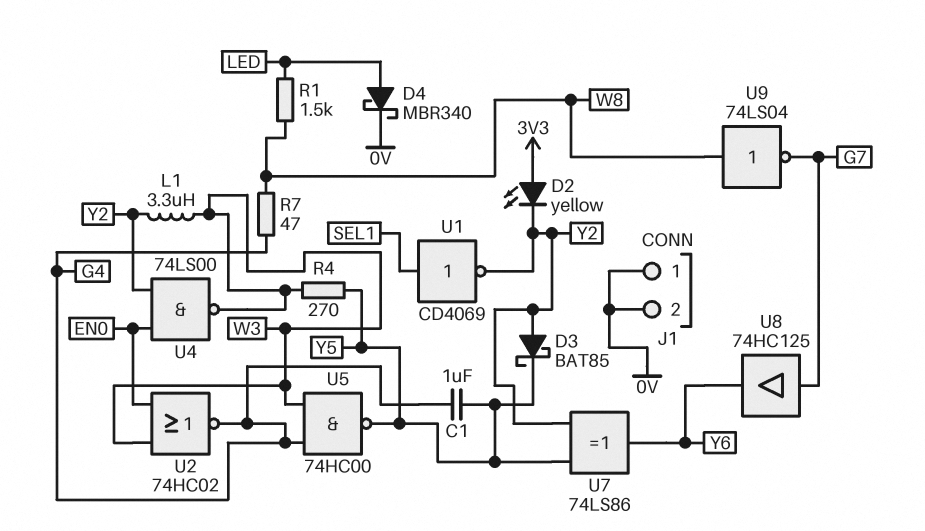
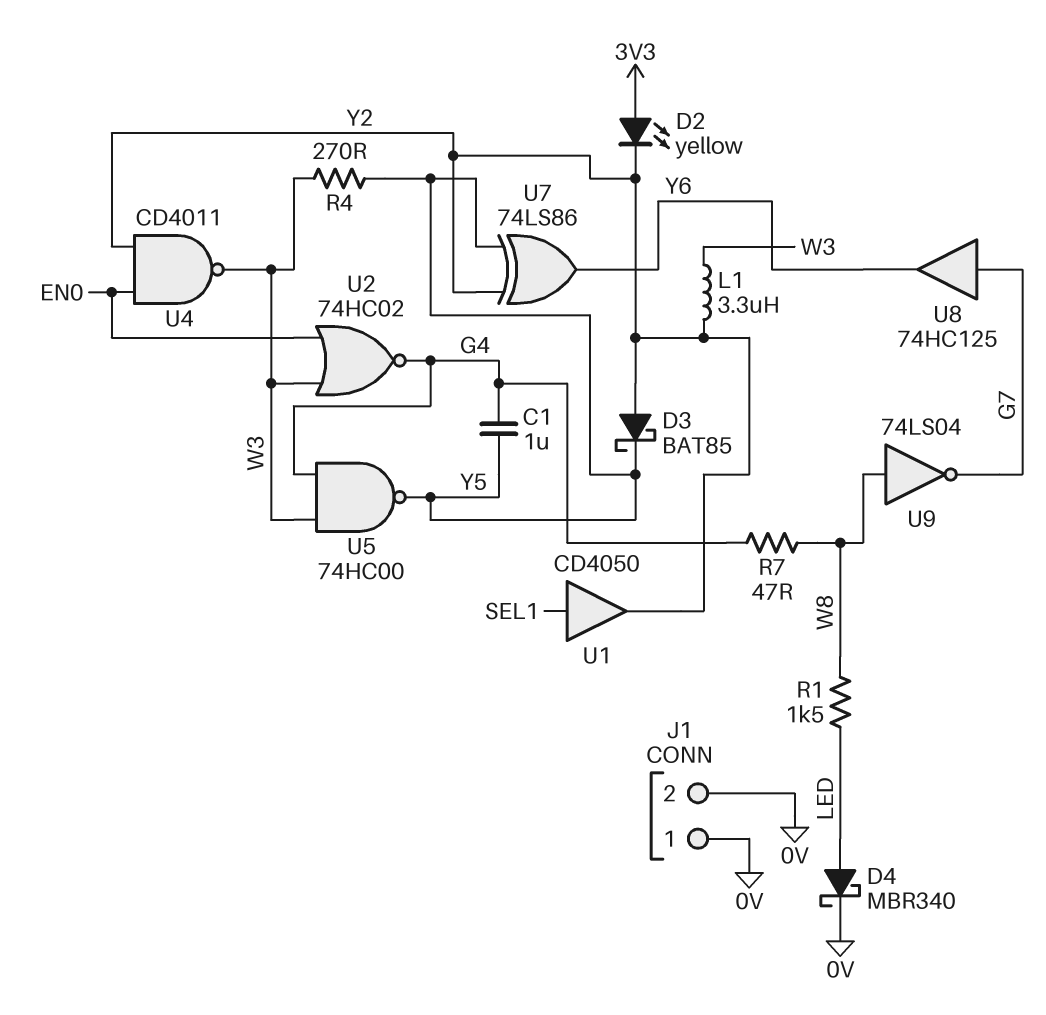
U1: NOT CD4069 (in SEL1, out Y2) -> buffer CD4050 (in SEL1, out Y2)
U4: NAND 74LS00 (in EN0, in Y2, out W3) -> NAND CD4011 (in EN0, in Y2, out W3)

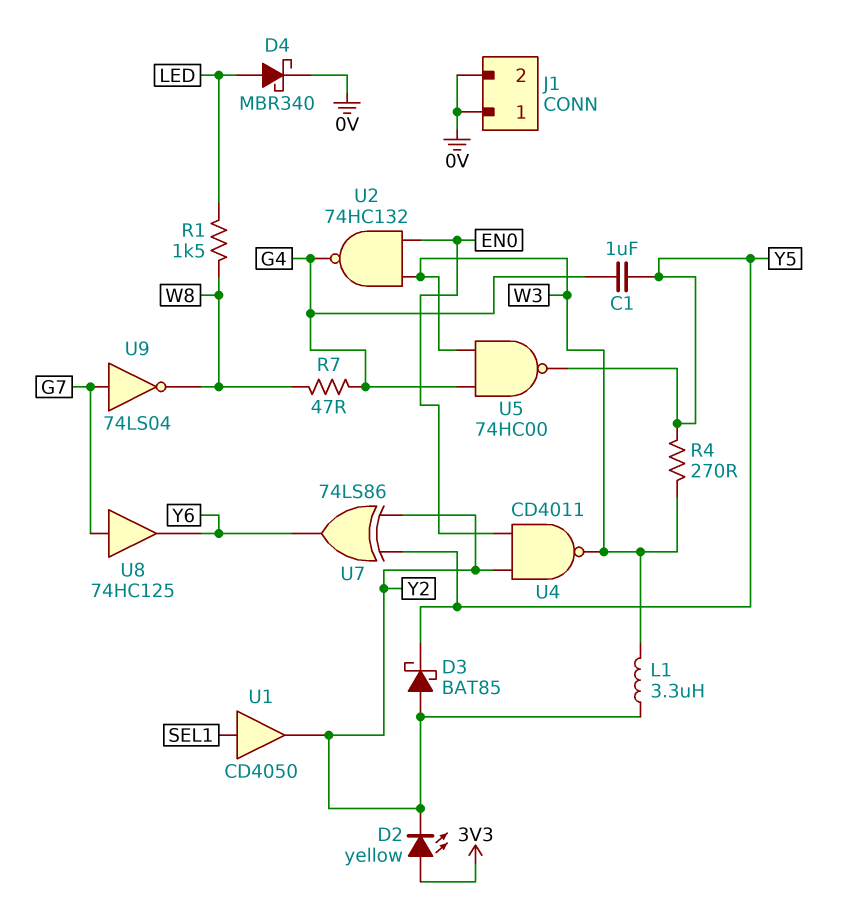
U2: NOR 74HC02 (in EN0, in W3, out G4) -> NAND 74HC132 (in EN0, in W3, out G4)
U9: NOT 74LS04 (in W8, out G7) -> NOT 74LS04 (in G7, out W8)

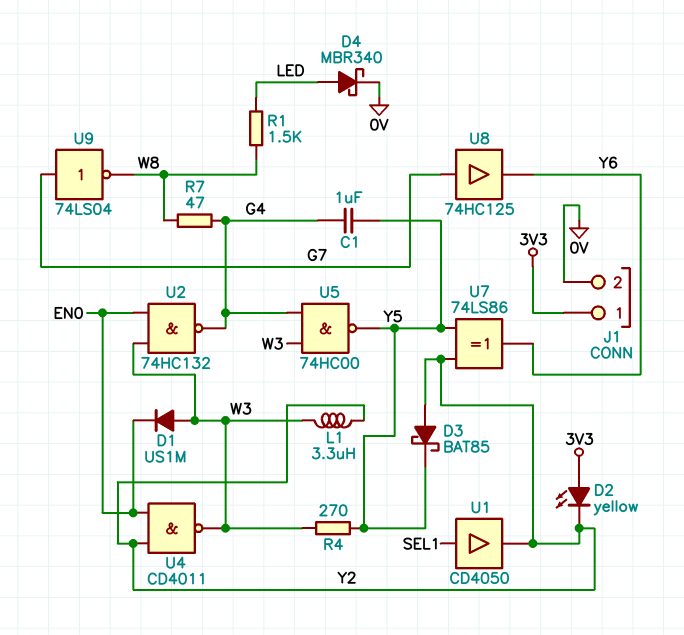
D1: none -> diode US1M (A W3, K EN0)
J1 pin 1: 0V -> 3V3

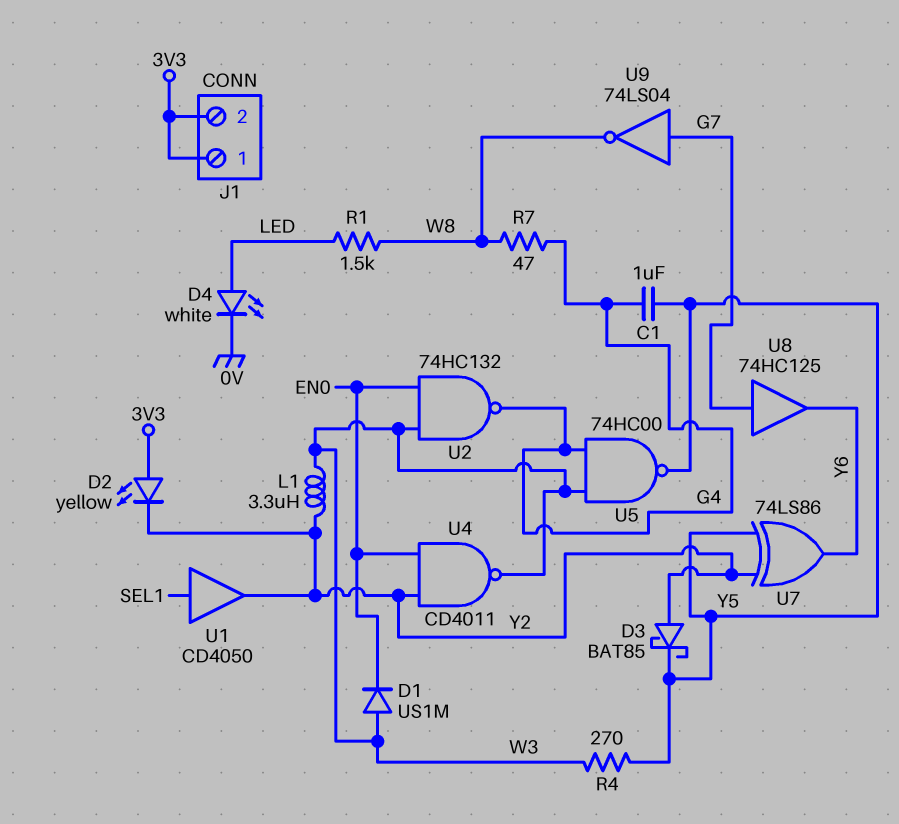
D4: schottky MBR340 (A LED, K 0V) -> LED white (A LED, K 0V)
J1 pin 2: 0V -> 3V3

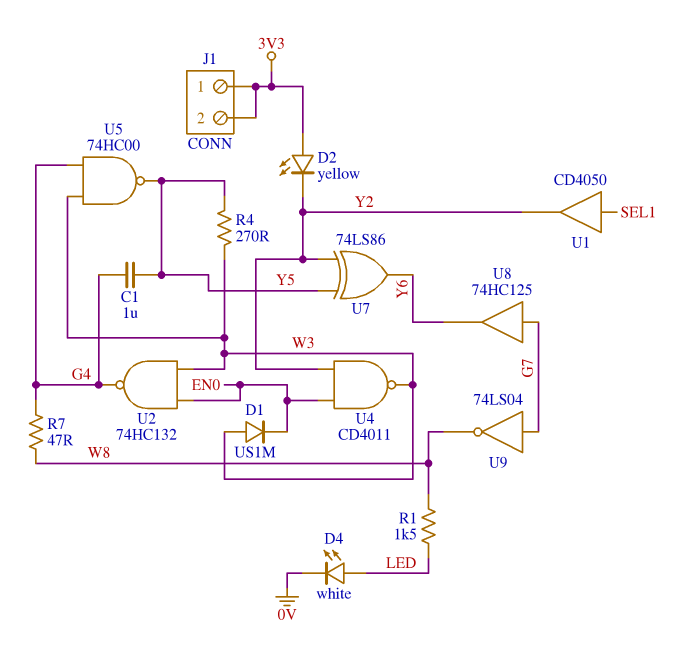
D3: schottky BAT85 (A Y2, K Y5) -> none
L1: 3.3uH (W3, Y2) -> none

